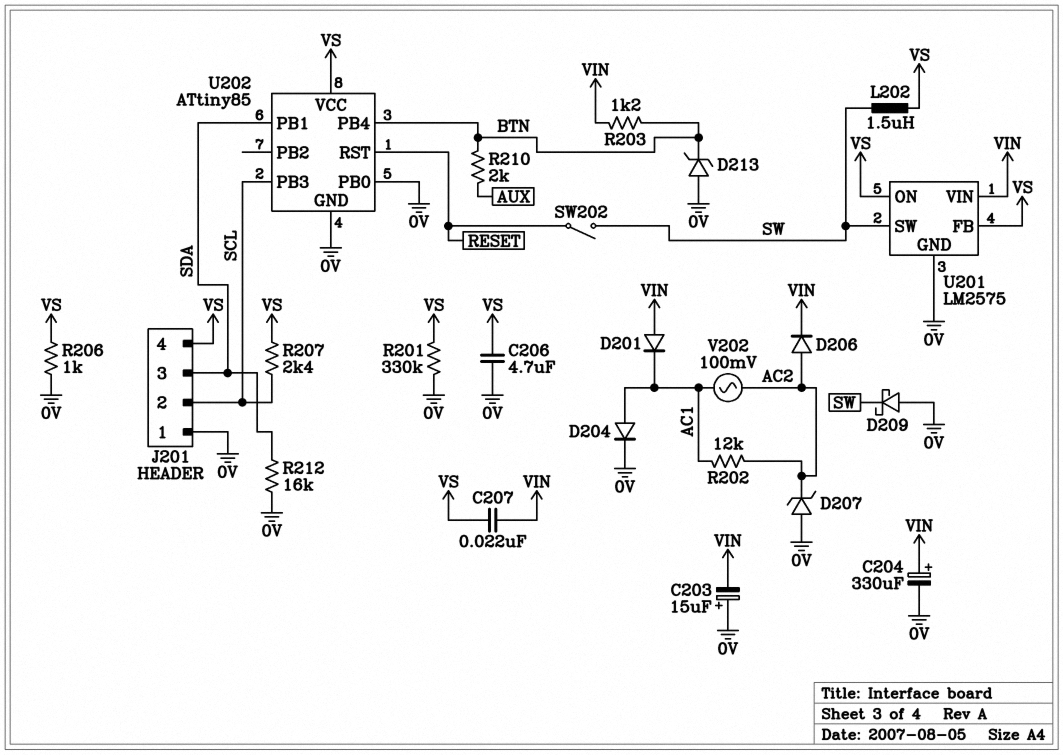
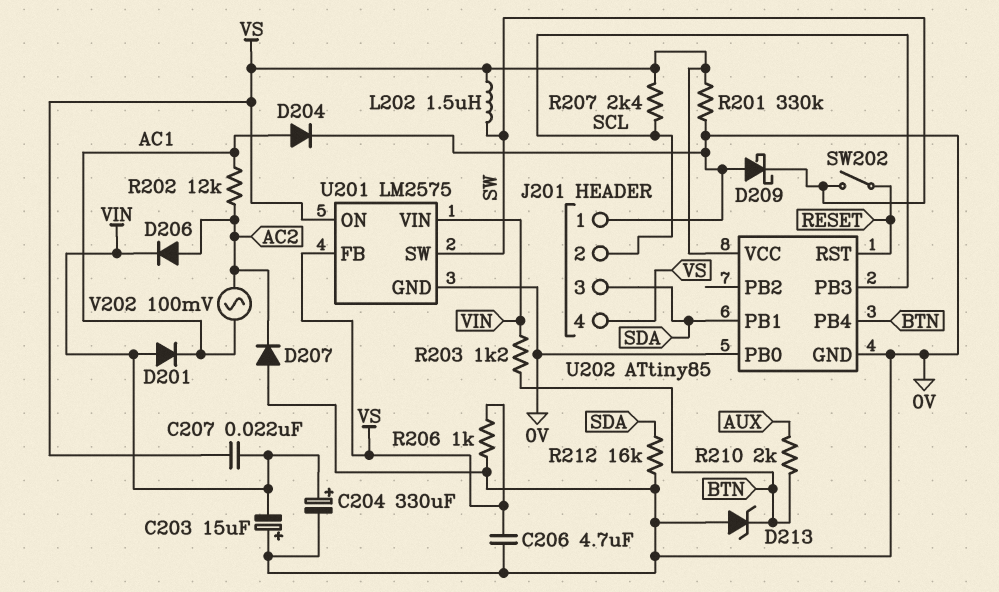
D207: zener (A 0V, K AC2) -> diode (A 0V, K AC2)

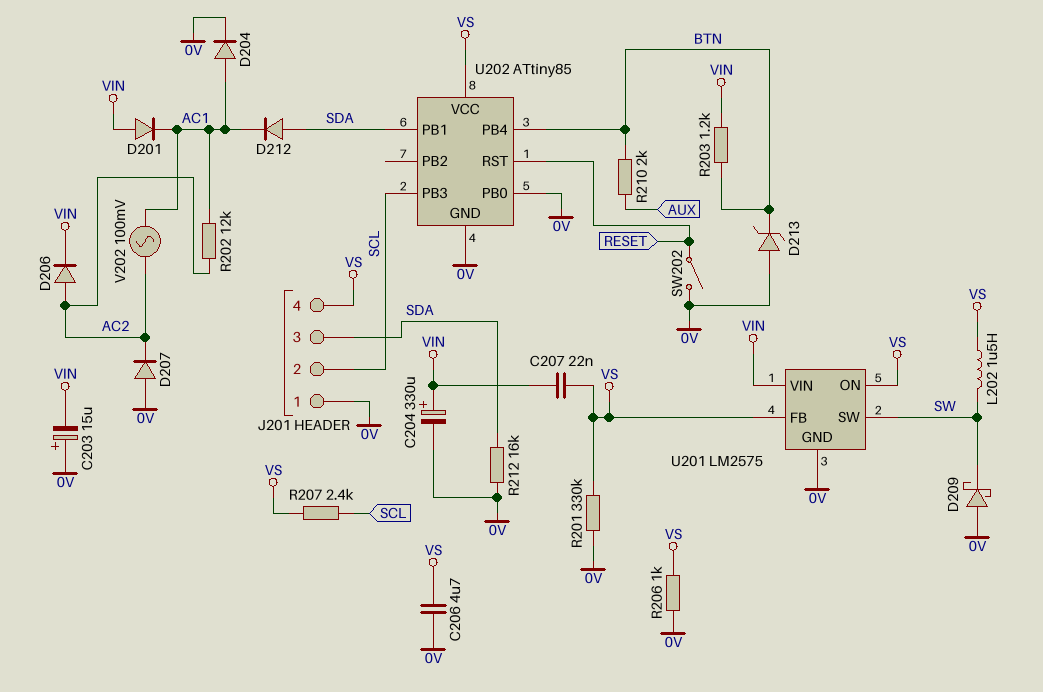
D212: none -> diode (A SDA, K AC1)
SW202: switch (RESET, SW) -> switch (0V, RESET)

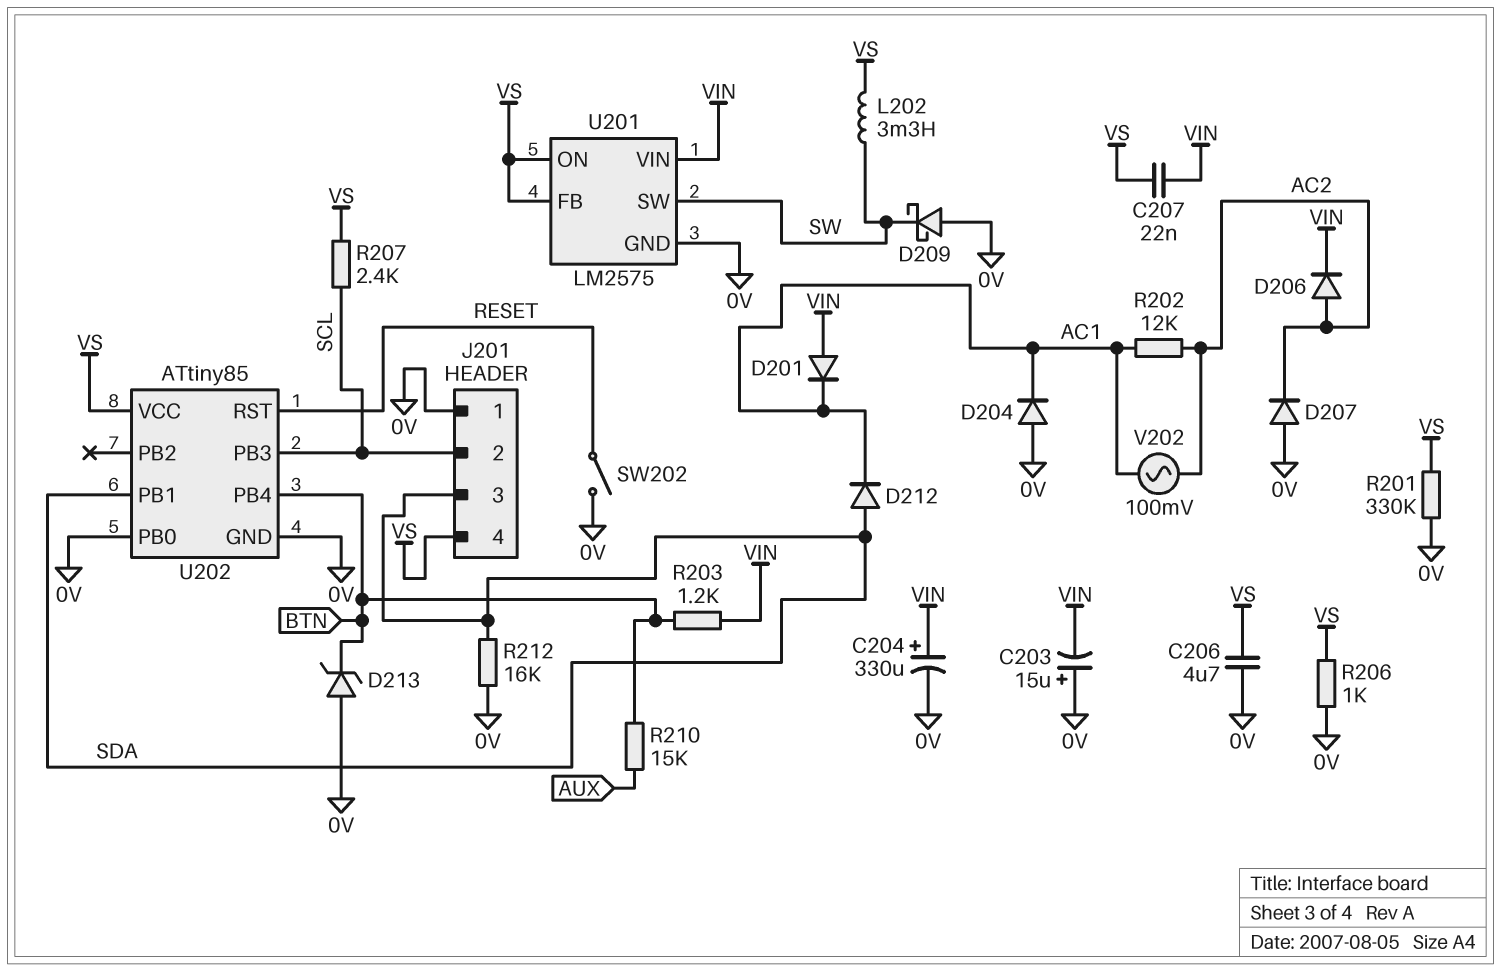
D204: diode (A AC1, K 0V) -> diode (A 0V, K AC1)
L202: 1.5uH (SW, VS) -> 3.3mH (SW, VS)
R210: 2k (AUX, BTN) -> 15k (AUX, BTN)

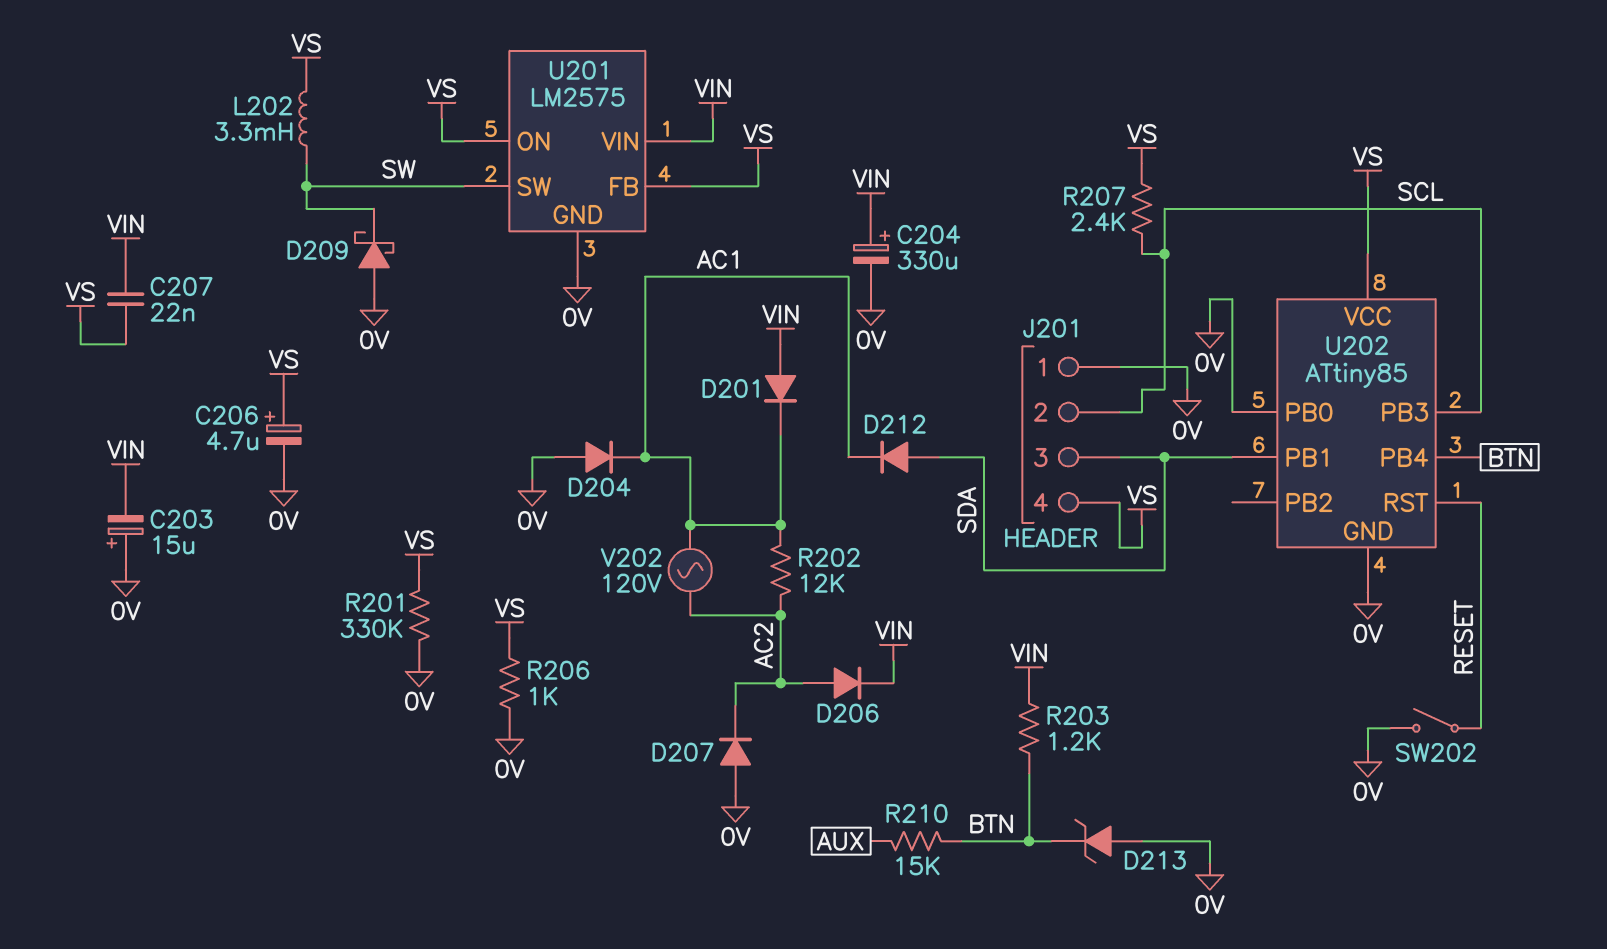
C206: 4.7uF (0V, VS) -> 4.7uF (plus VS, minus 0V)
R212: 16k (0V, SDA) -> none
V202: AC 100mV (AC1, AC2) -> AC 120V (AC1, AC2)

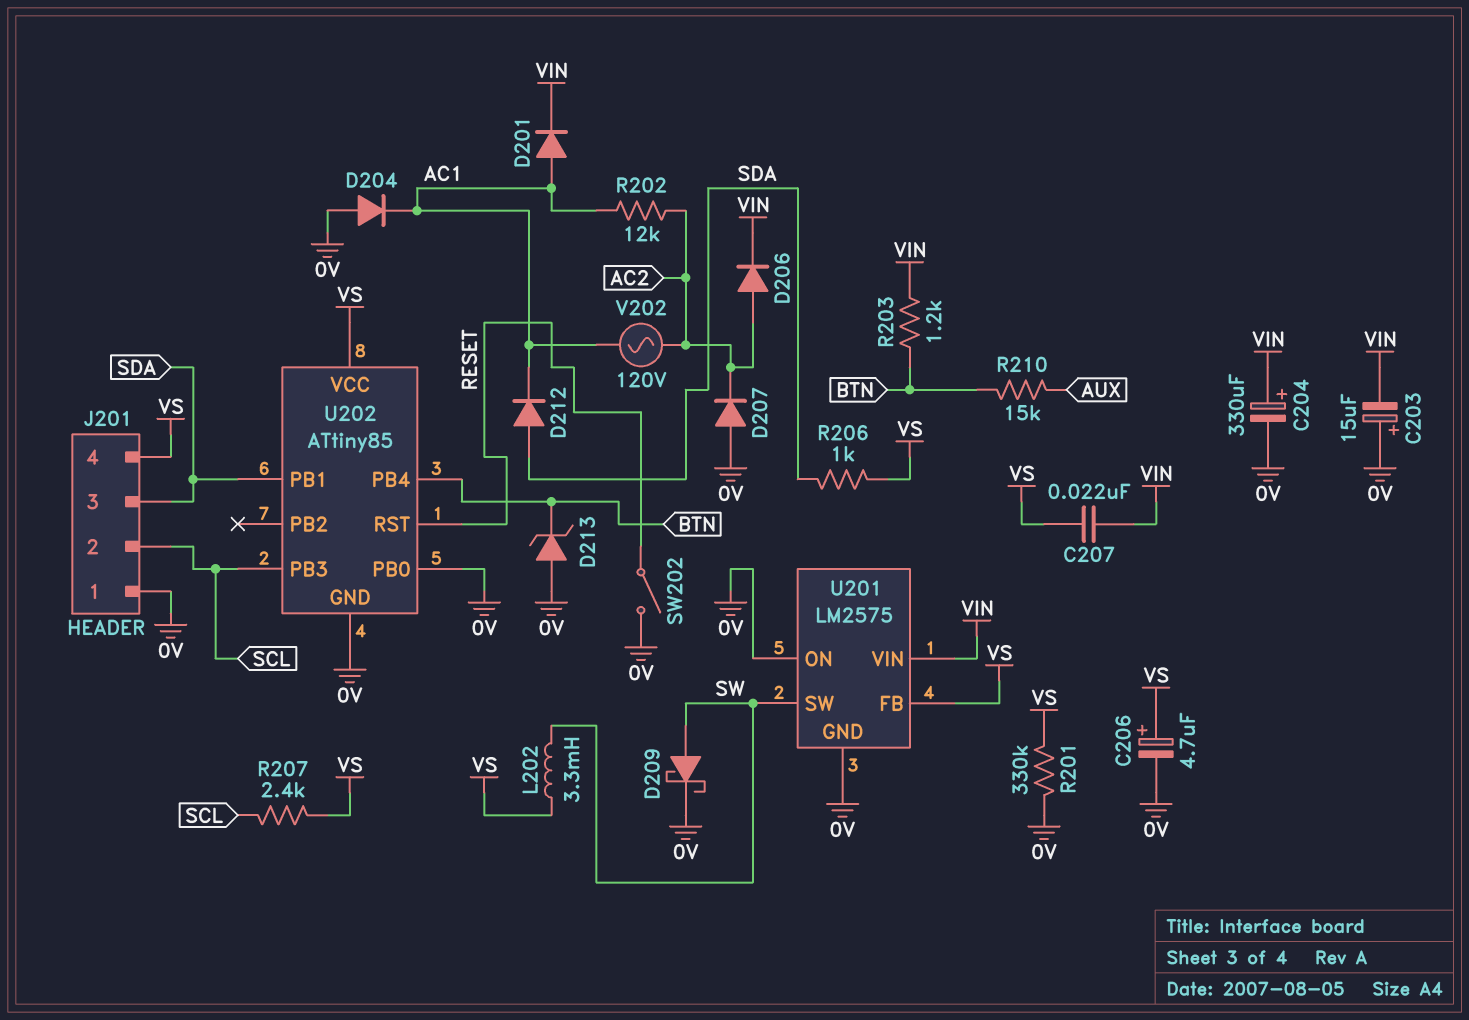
D201: diode (A VIN, K AC1) -> diode (A AC1, K VIN)
D209: schottky (A 0V, K SW) -> schottky (A SW, K 0V)
R206: 1k (0V, VS) -> 1k (SDA, VS)
U201 pin ON: VS -> 0V

